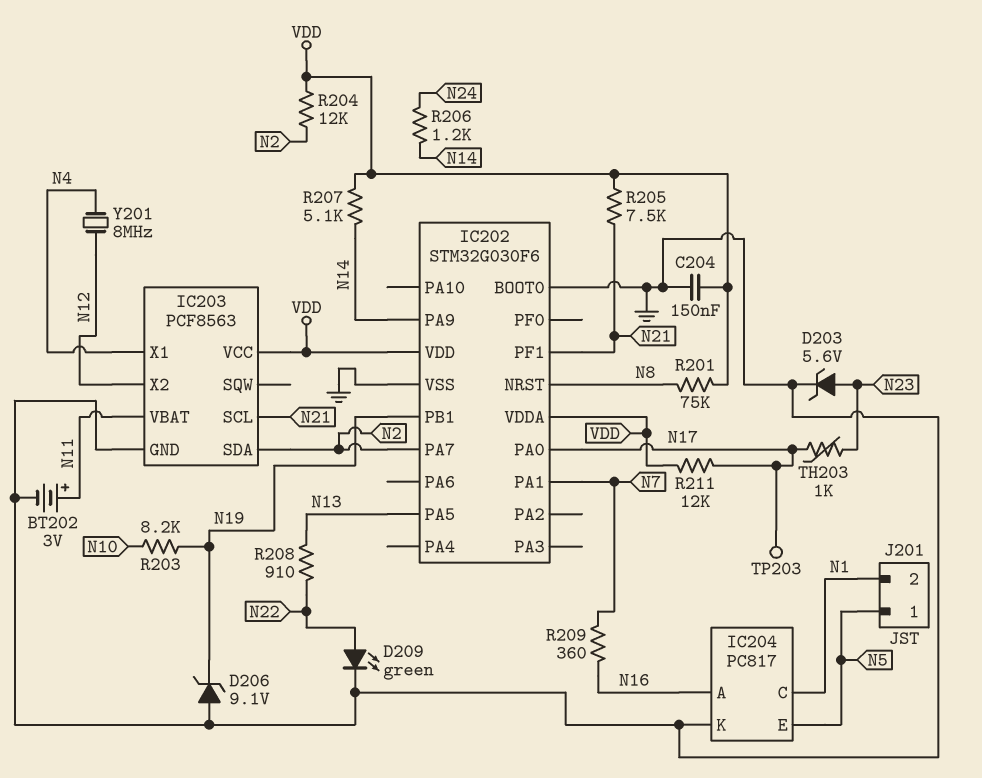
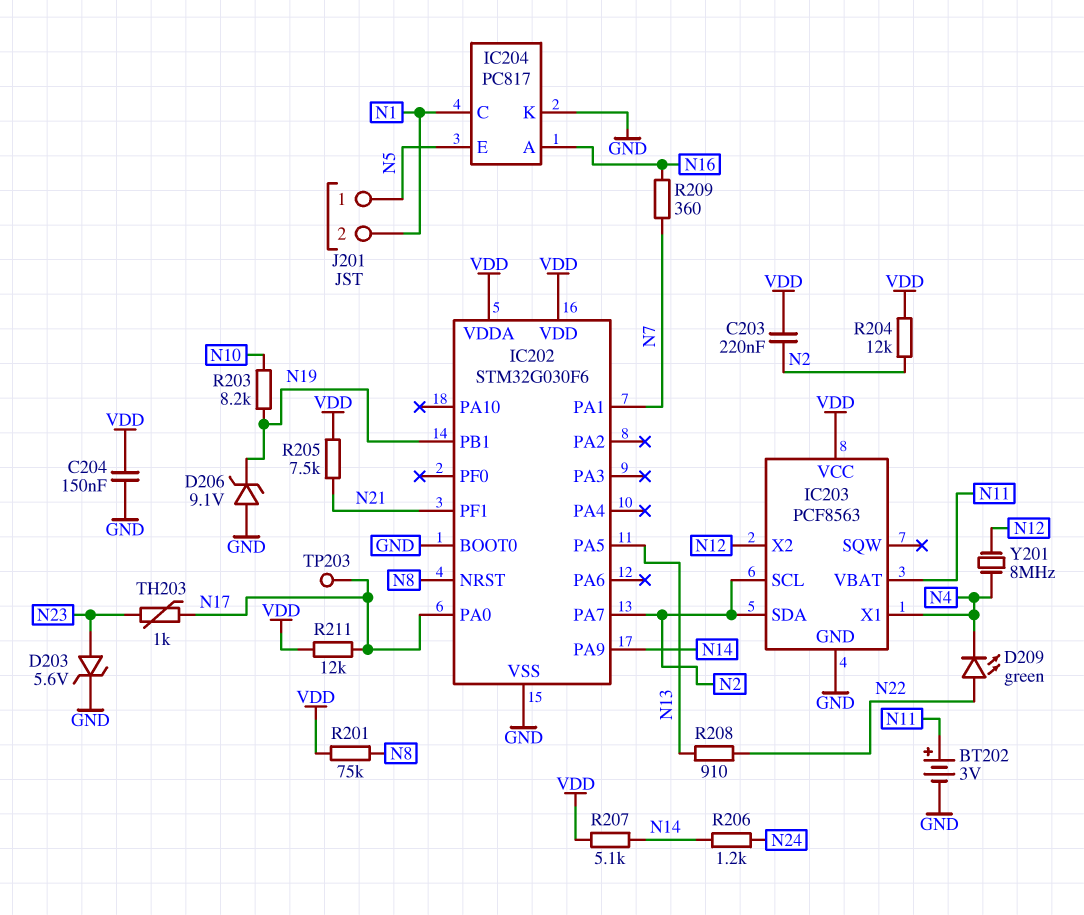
C203: none -> 220nF (N2, VDD)
D209: LED green (A N22, K GND) -> LED green (A N22, K N4)
IC203 pin SCL: N21 -> N2

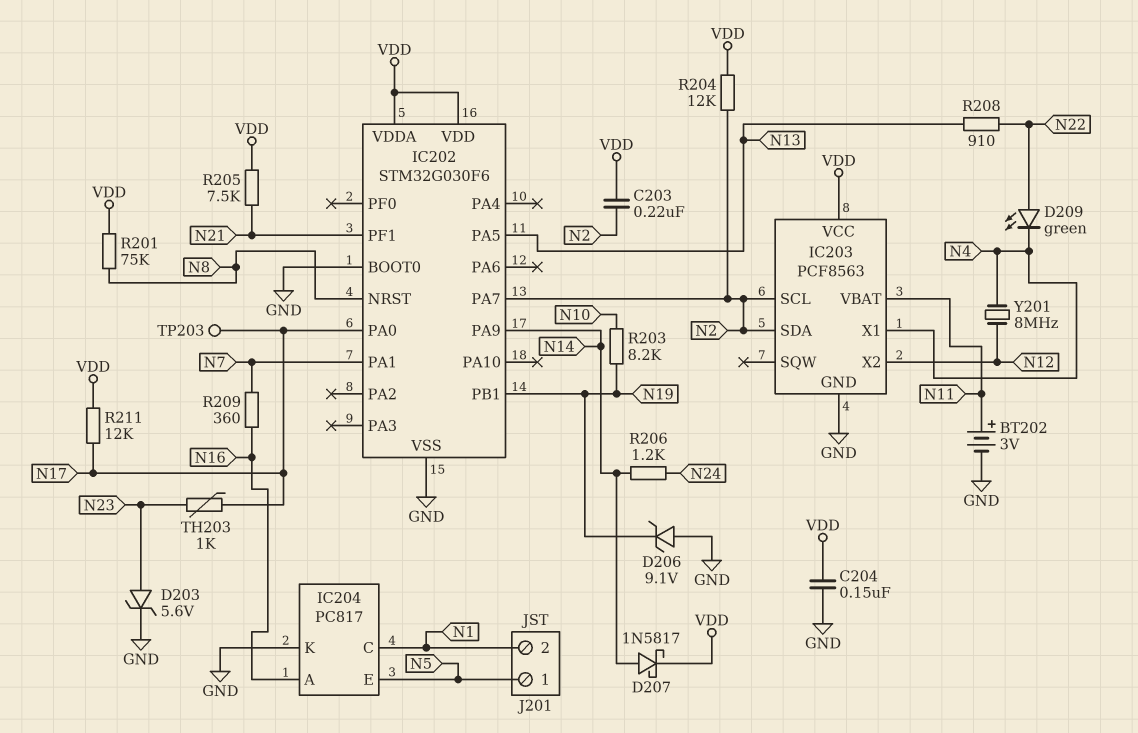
D207: none -> schottky 1N5817 (A N14, K VDD)
R207: 5.1k (N14, VDD) -> none

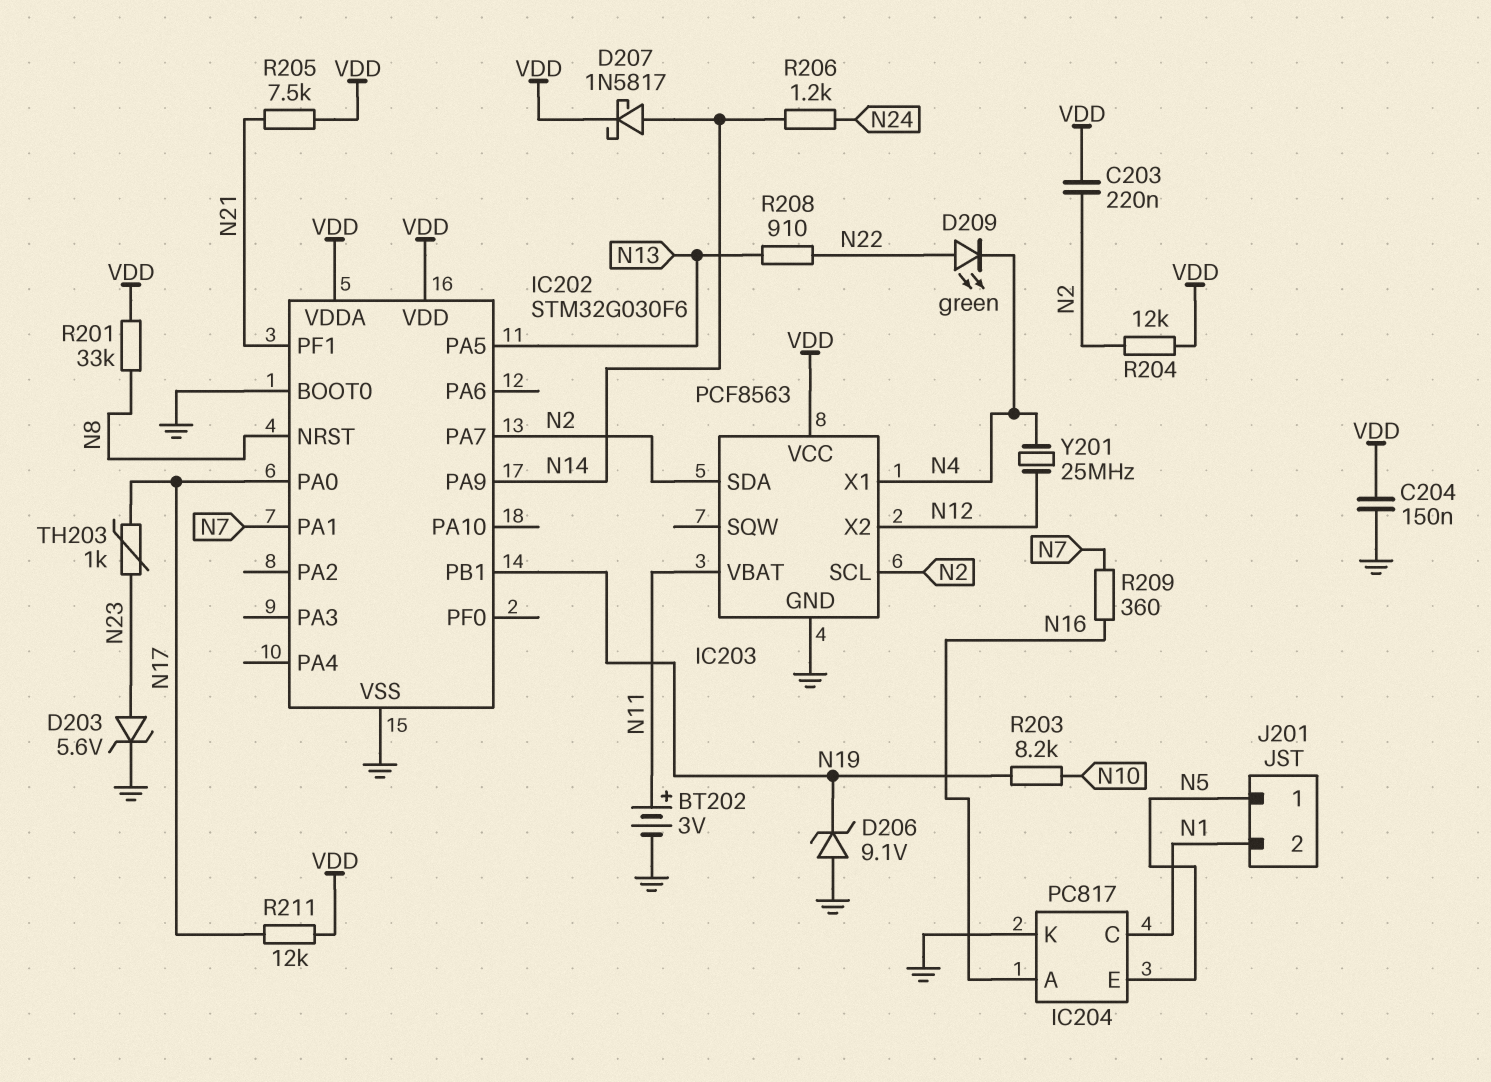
R201: 75k (N8, VDD) -> 33k (N8, VDD)
TP203: test point (N17) -> none
Y201: 8MHz (N4, N12) -> 25MHz (N4, N12)

